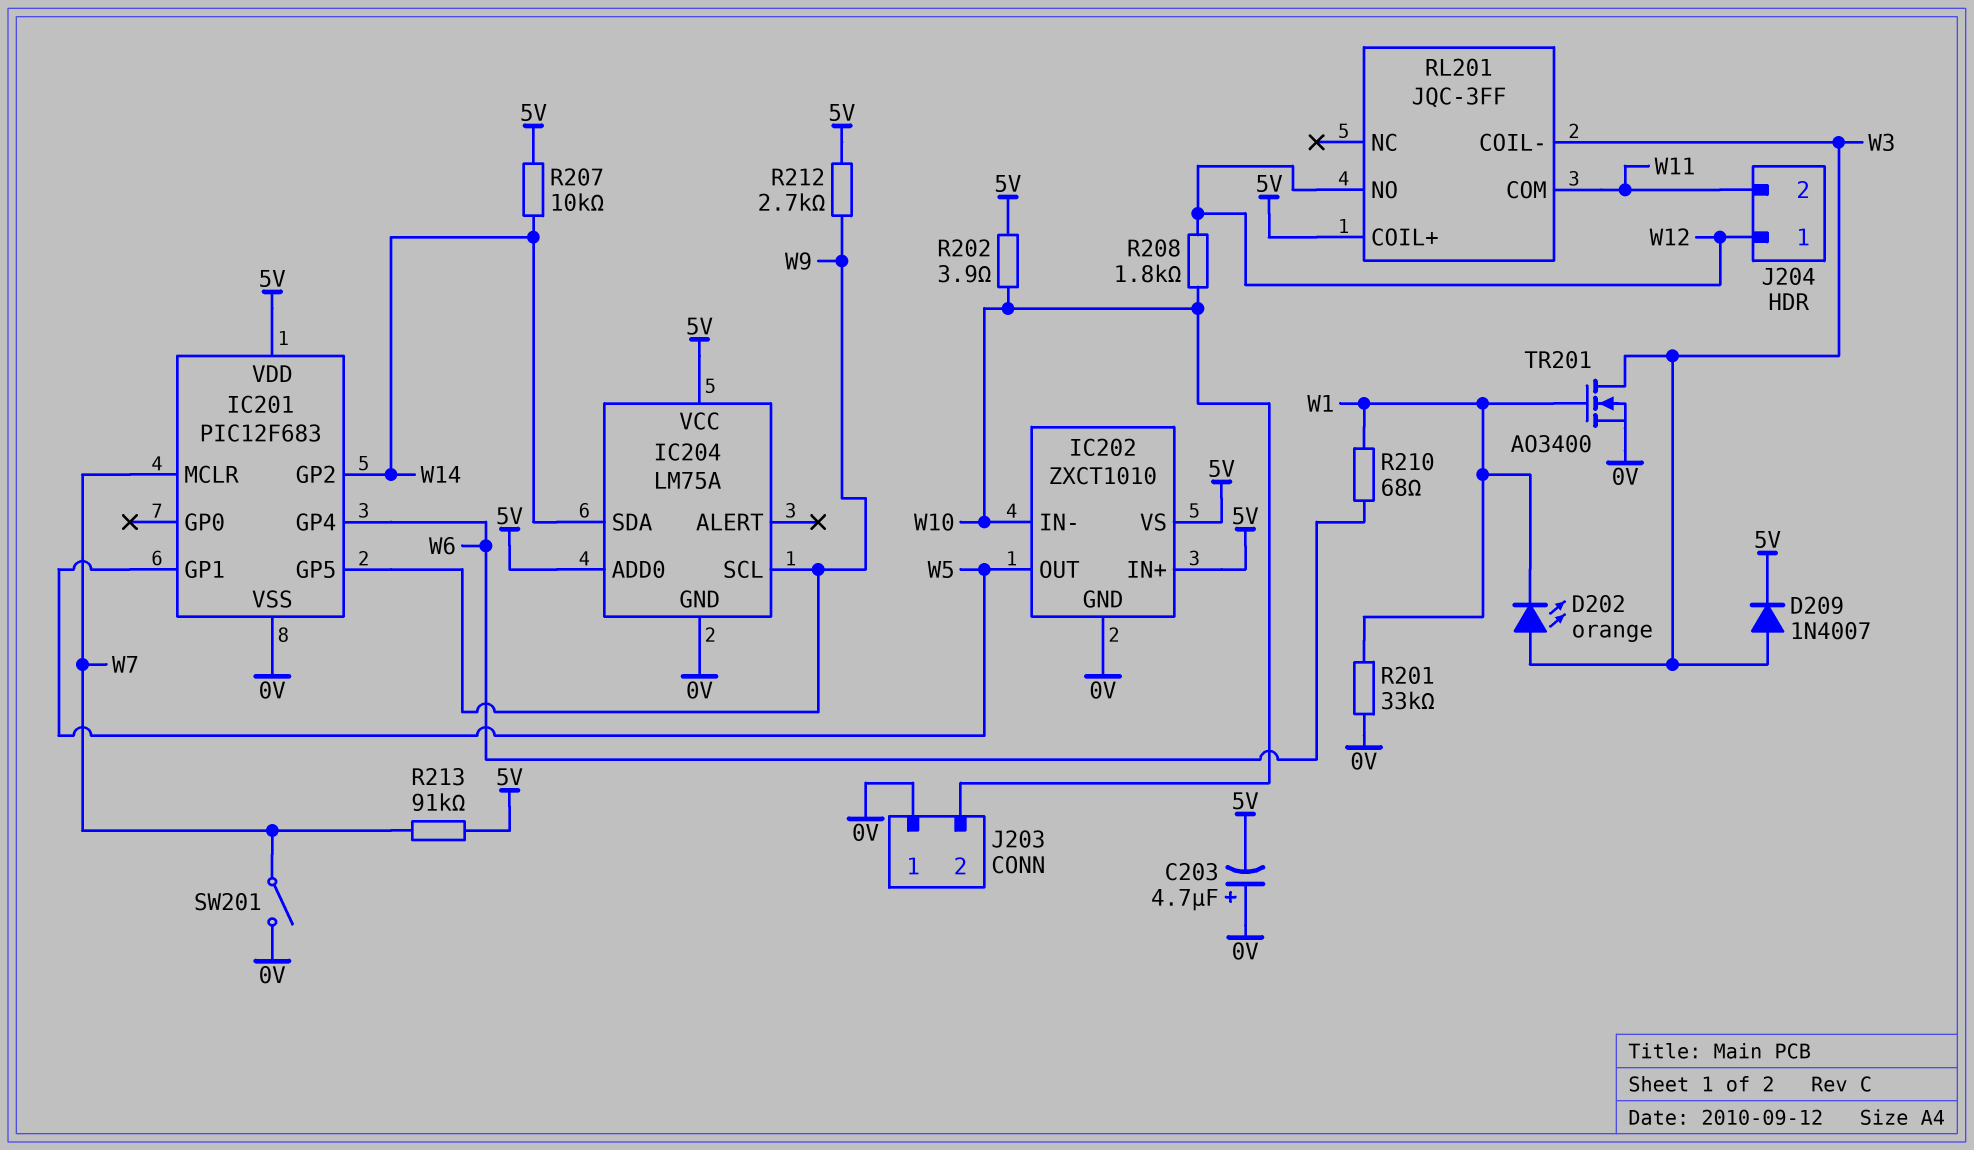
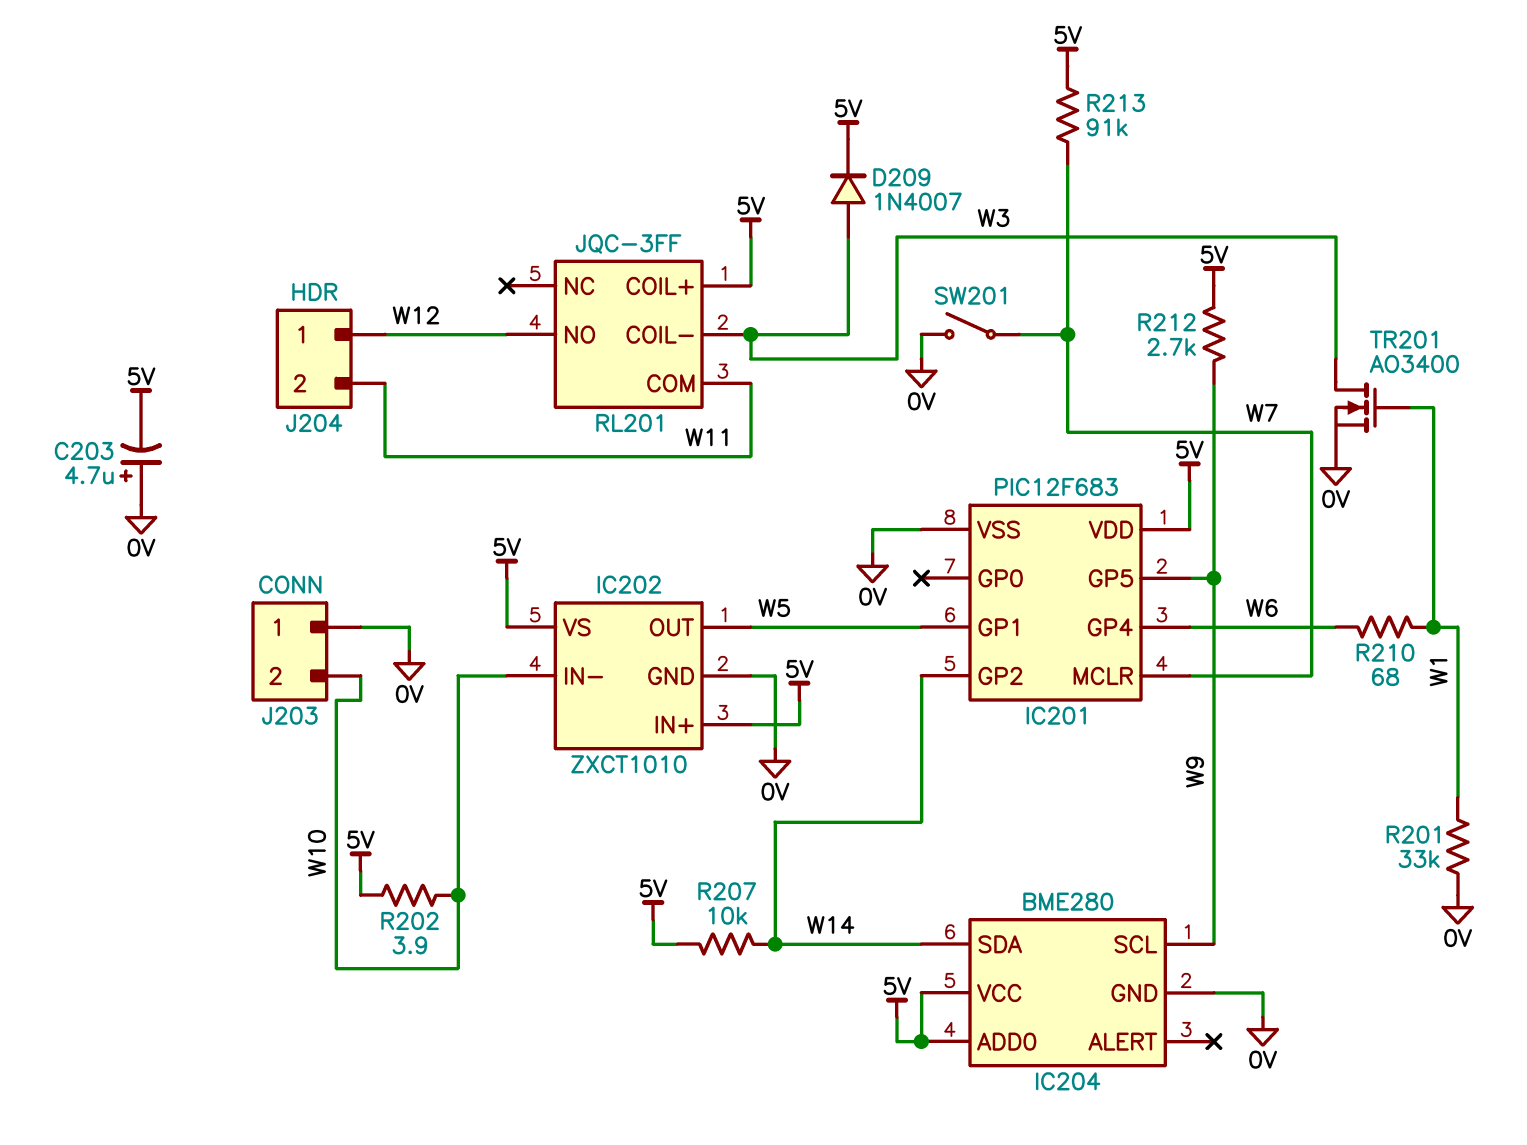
D202: LED orange (A W3, K W1) -> none
IC204: LM75A -> BME280
R208: 1.8k (W10, W12) -> none

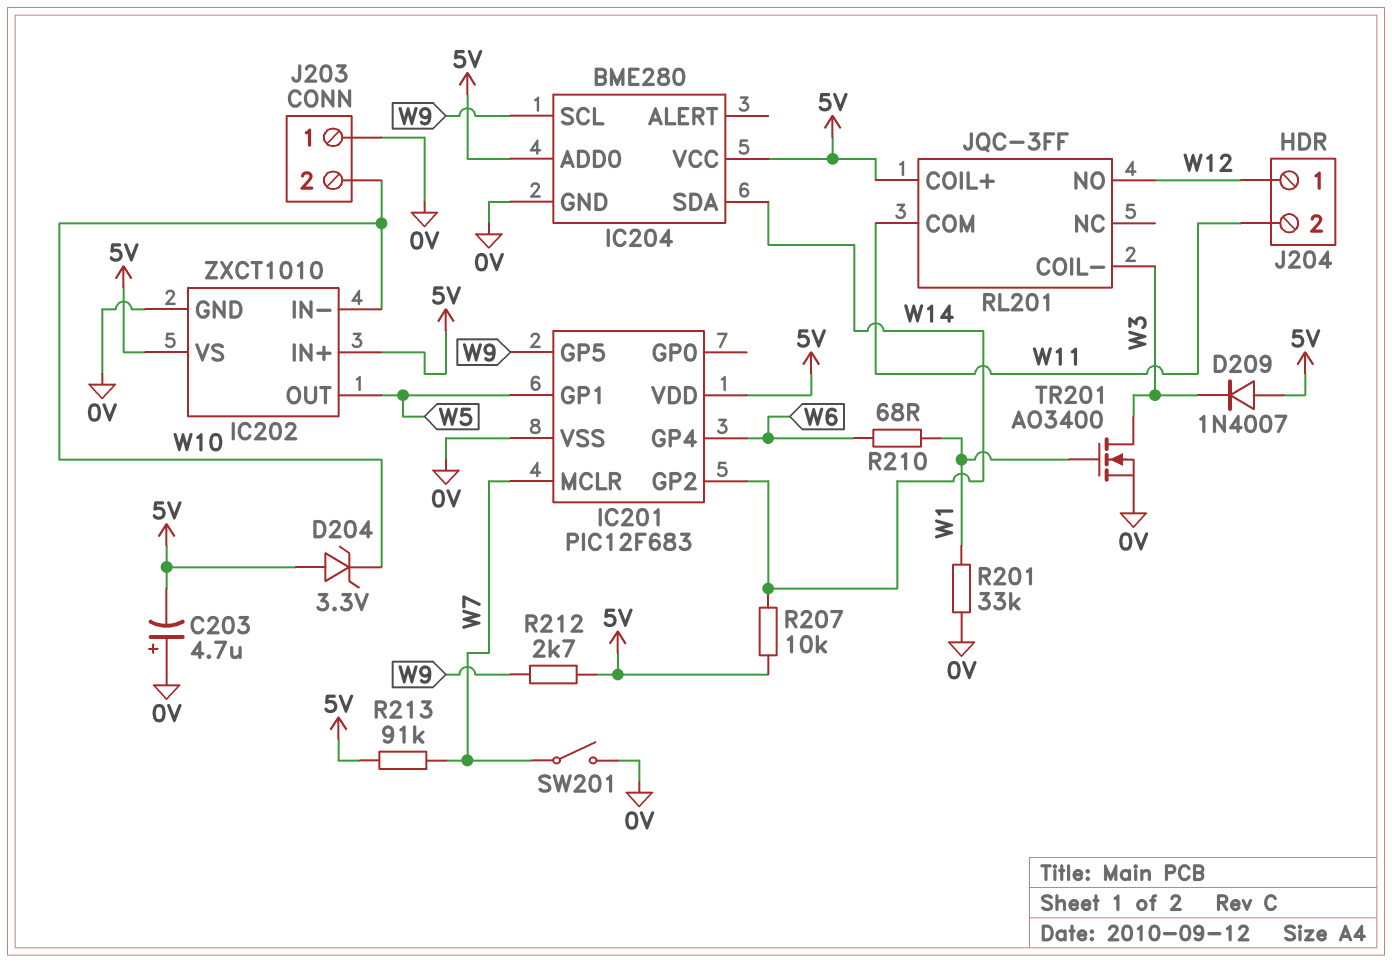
D204: none -> zener 3.3V (A 5V, K W10)
D209: diode 1N4007 (A W3, K 5V) -> diode 1N4007 (A 5V, K W3)
R202: 3.9 (5V, W10) -> none

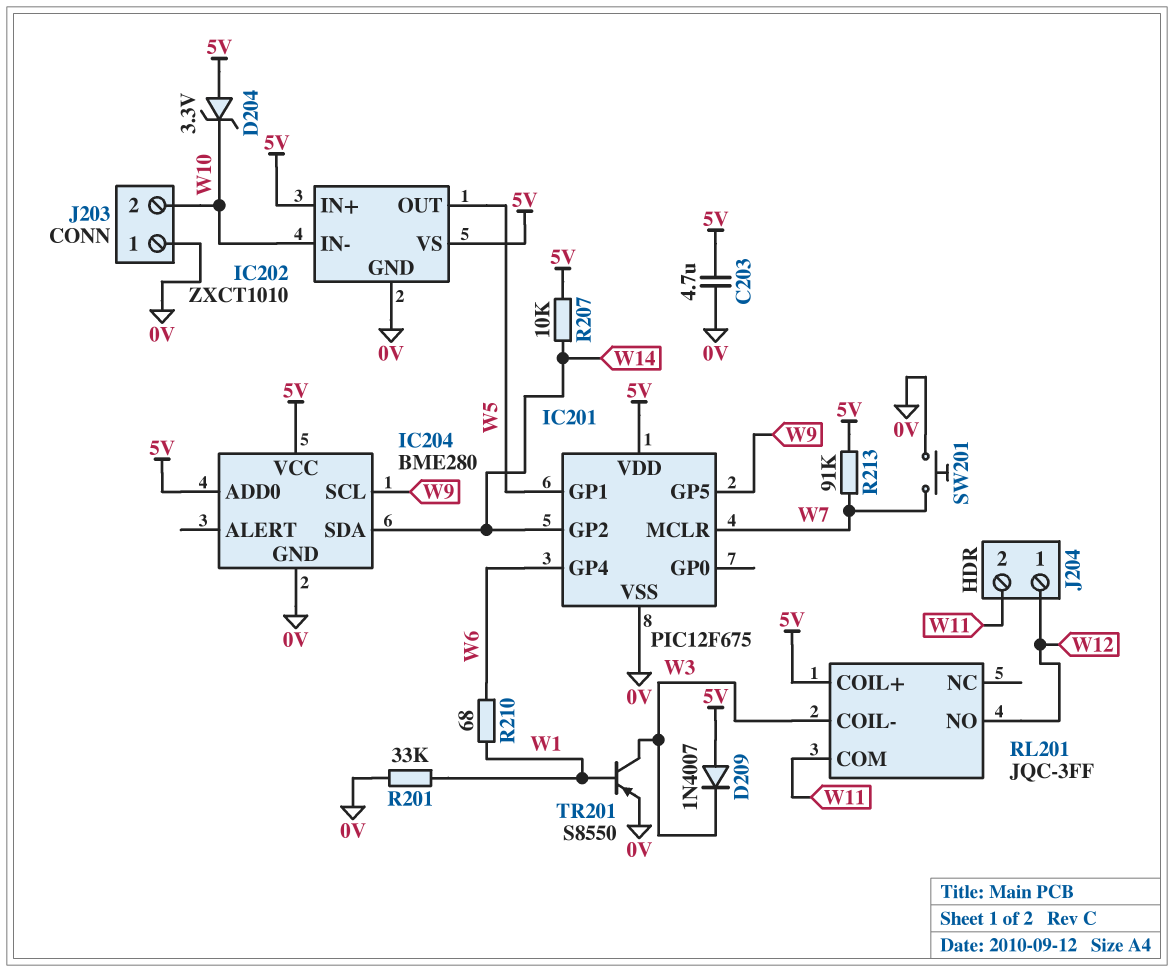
C203: 4.7uF (plus 0V, minus 5V) -> 4.7uF (0V, 5V)
IC201: PIC12F683 -> PIC12F675
R212: 2.7k (5V, W9) -> none
SW201: switch (0V, W7) -> button (0V, W7)
TR201: NMOS AO3400 (G W1, D W3, S 0V) -> PNP S8550 (B W1, C W3, E 0V)

